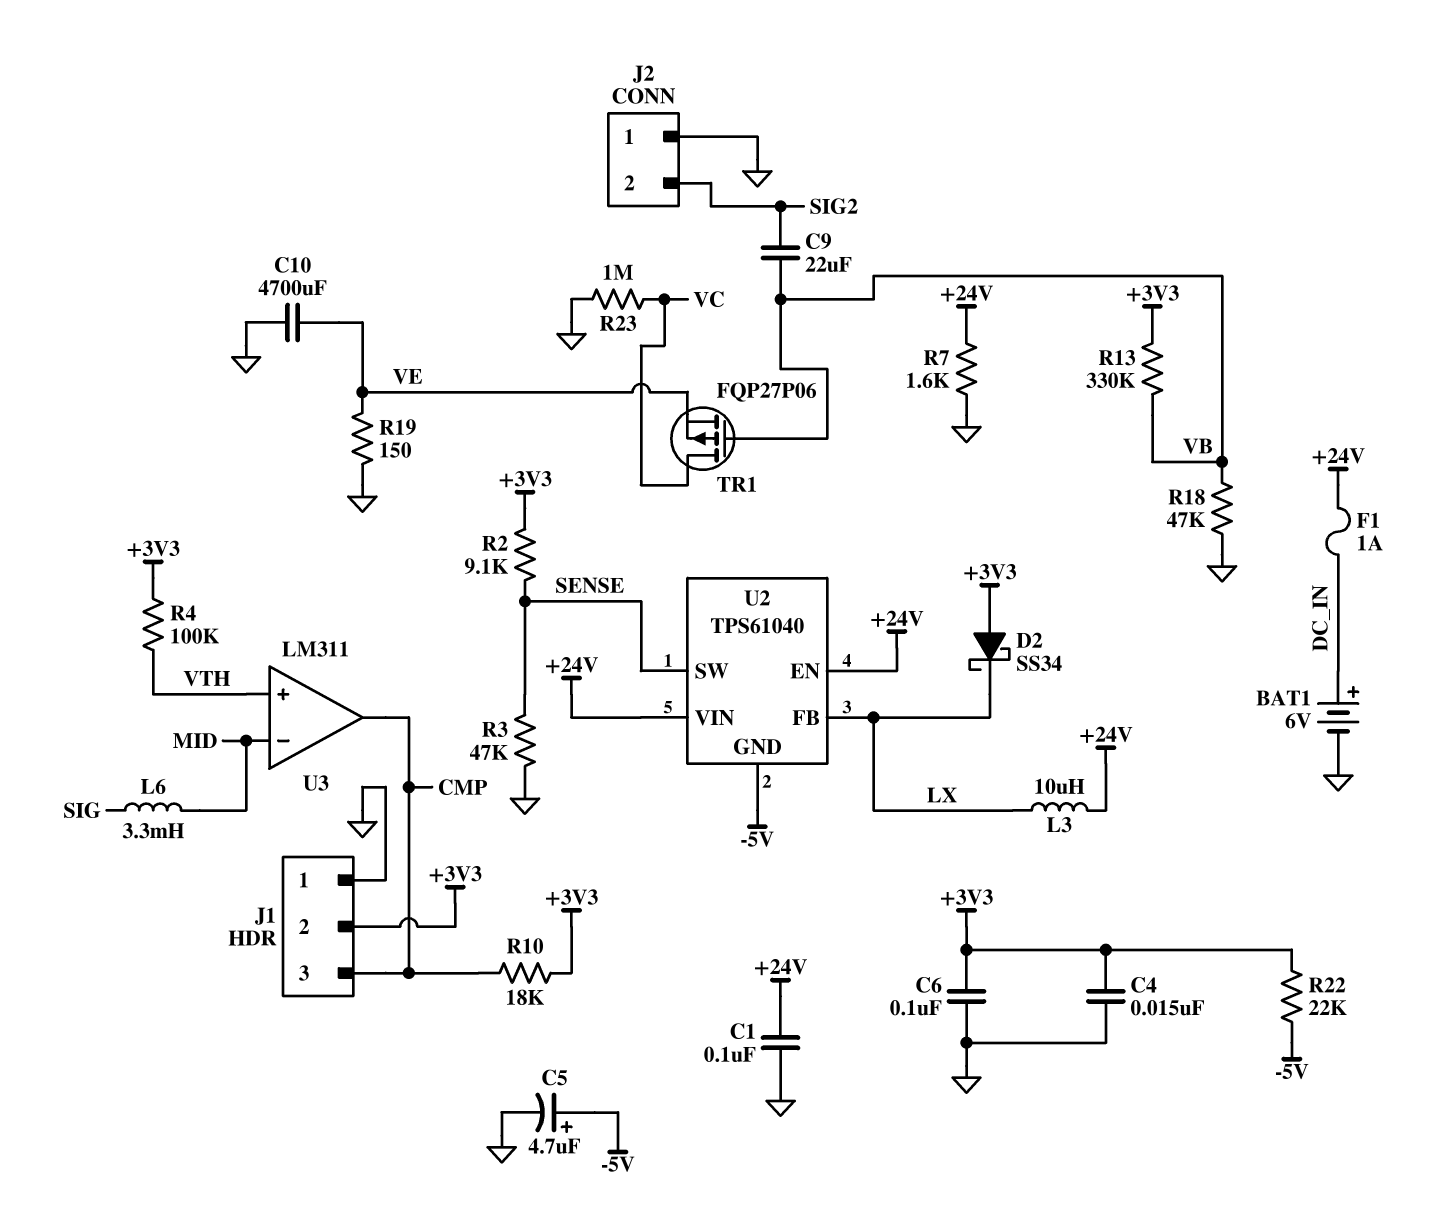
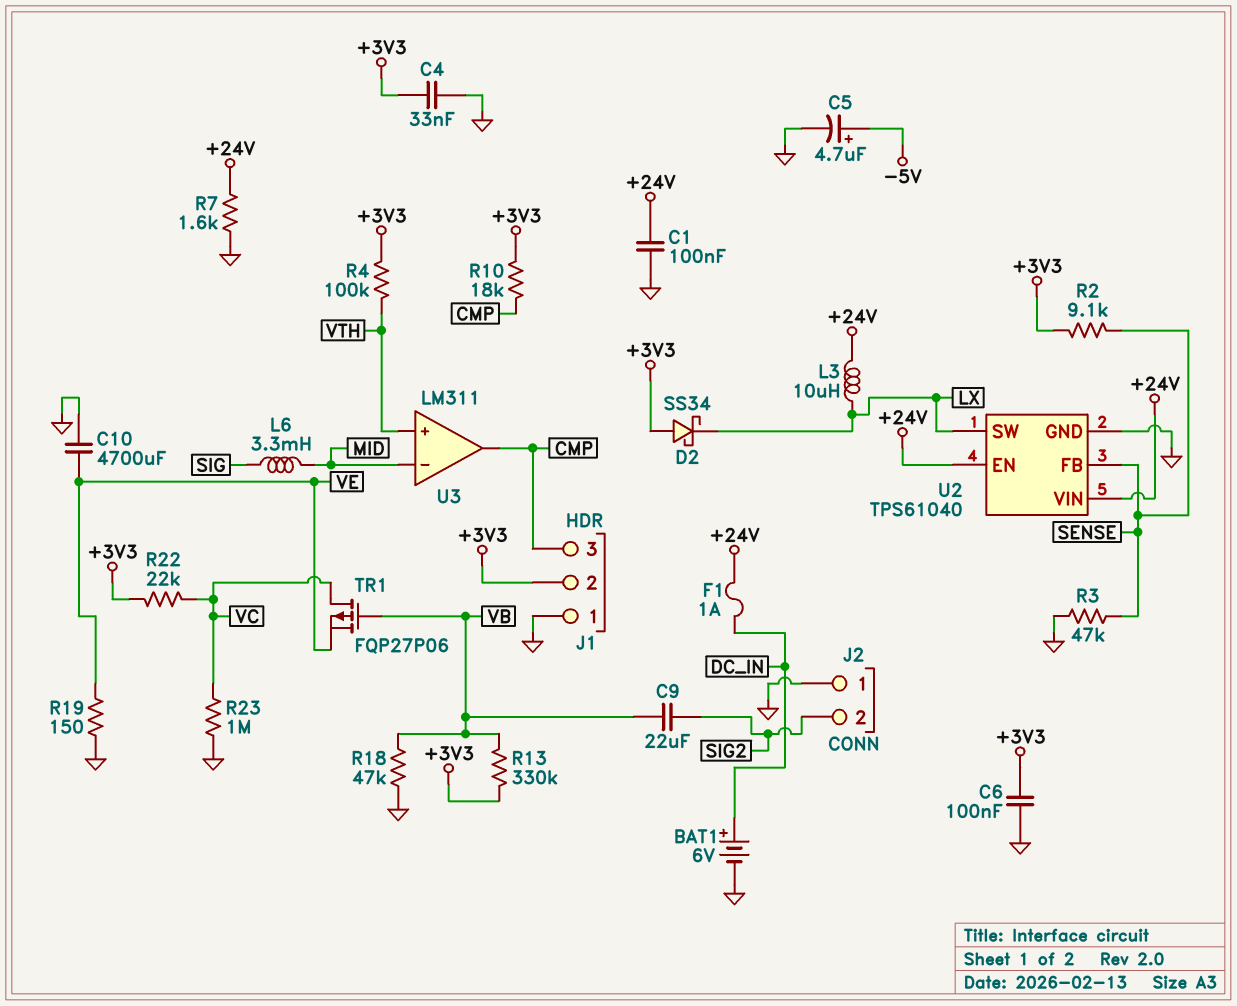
C4: 15nF (+3V3, GND) -> 33nF (+3V3, GND)
R22: 22k (+3V3, -5V) -> 22k (+3V3, VC)
U2 pin FB: LX -> SENSE
U2 pin GND: -5V -> GND
U2 pin SW: SENSE -> LX

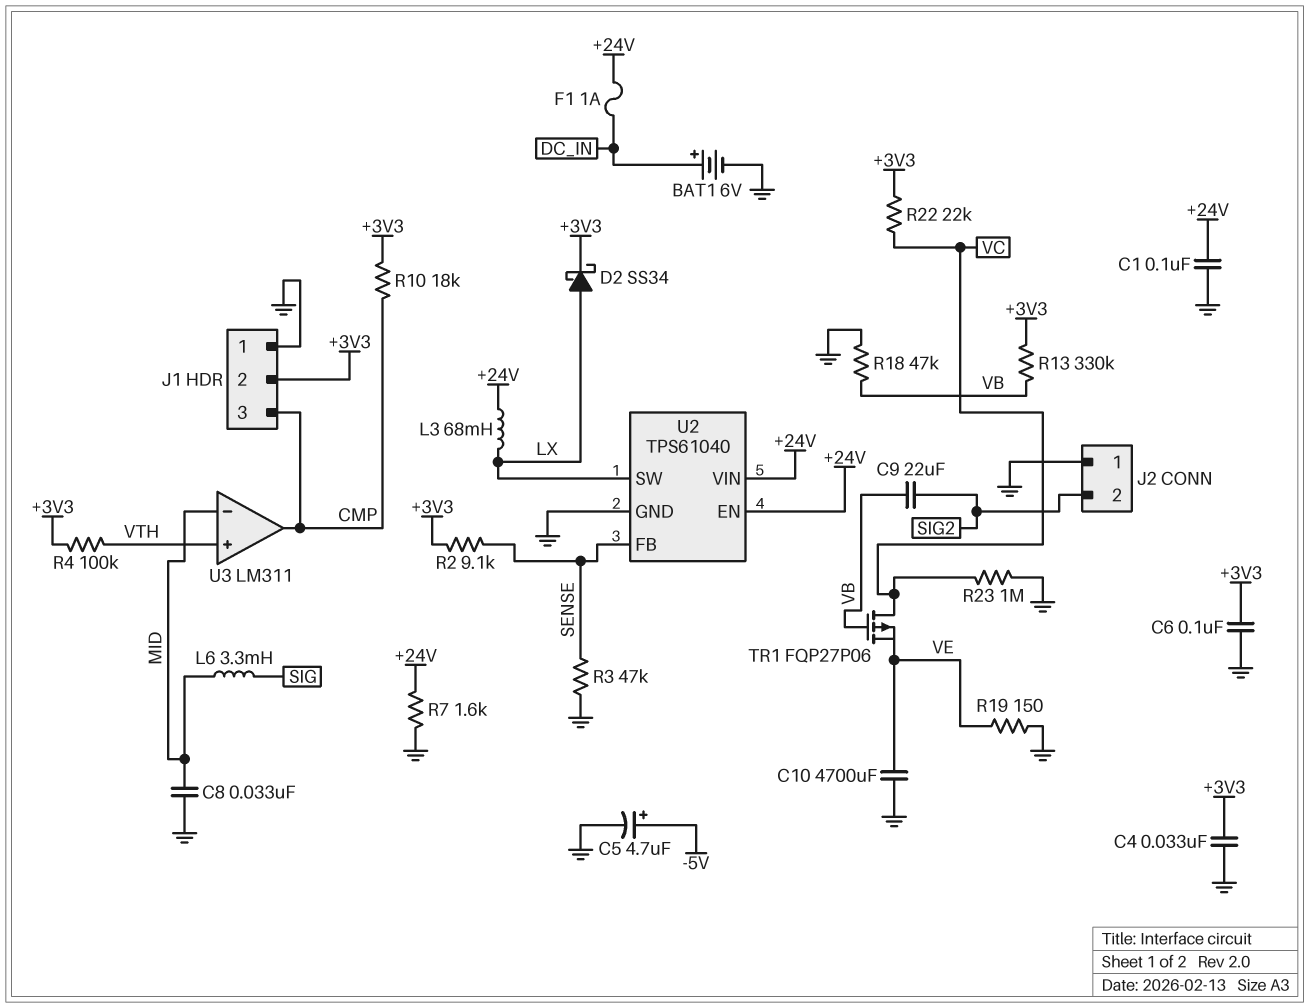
C8: none -> 33nF (GND, MID)
D2: schottky SS34 (A +3V3, K LX) -> schottky SS34 (A LX, K +3V3)
L3: 10uH (+24V, LX) -> 68mH (+24V, LX)

